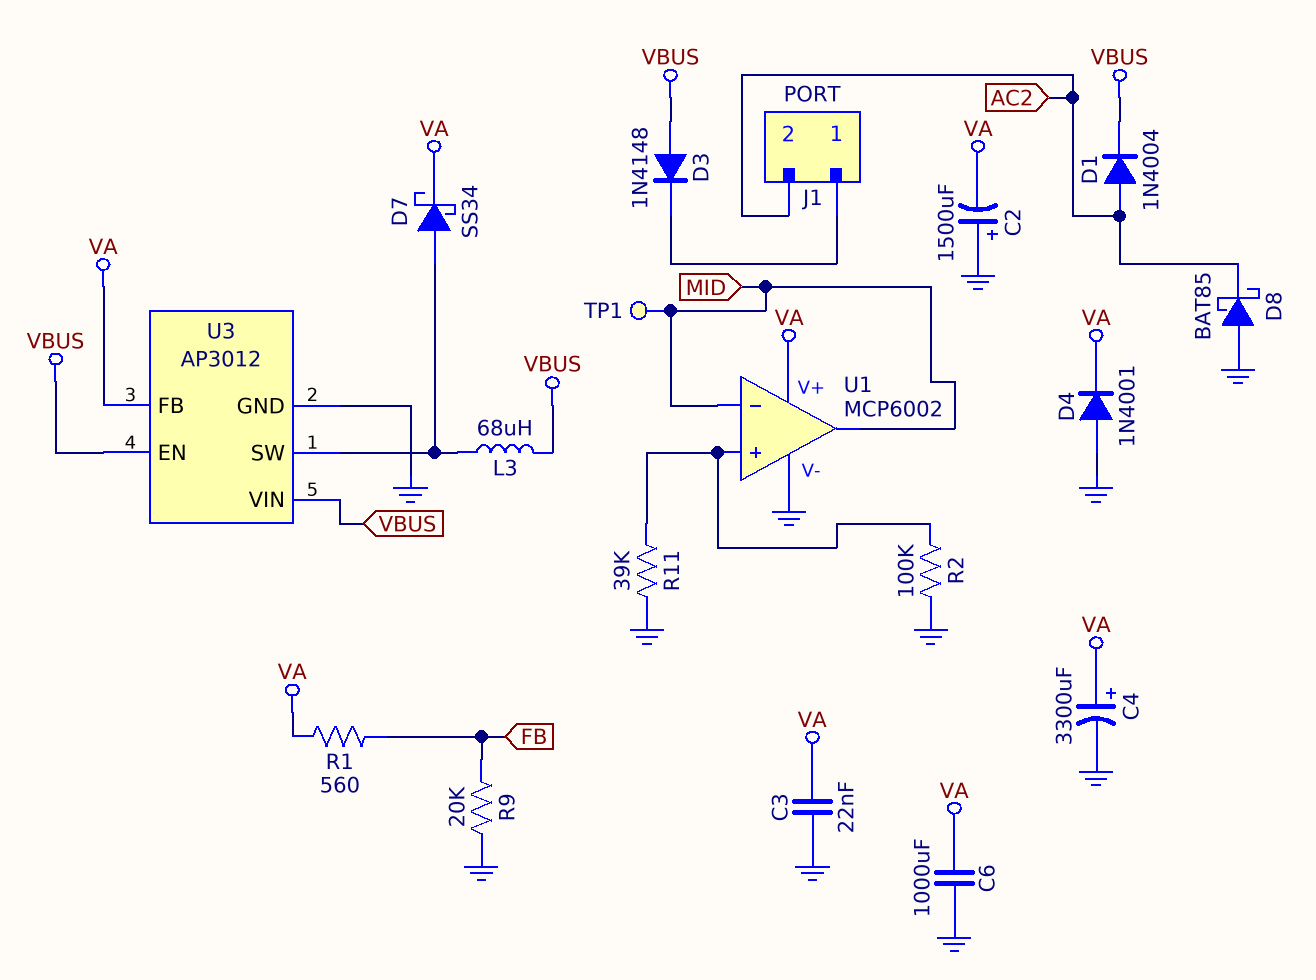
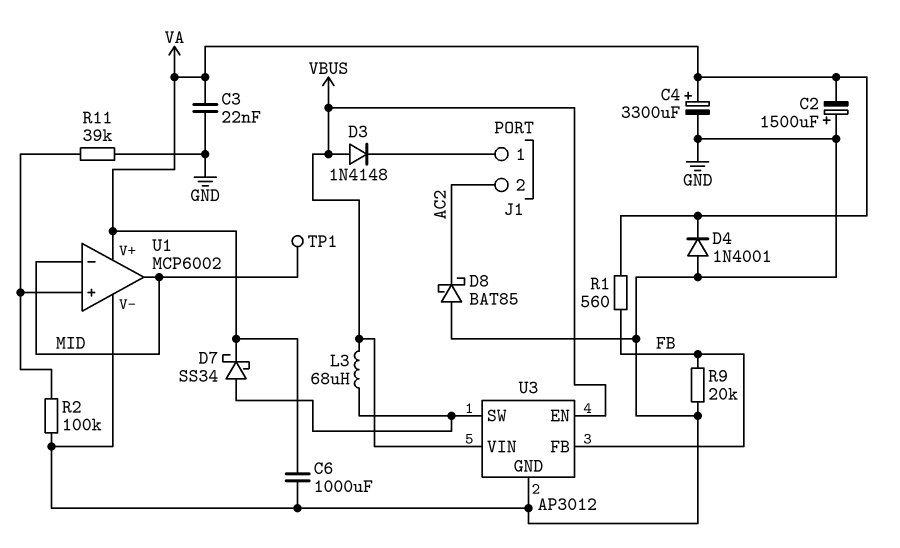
D1: diode 1N4004 (A AC2, K VBUS) -> none
U3 pin FB: VA -> FB

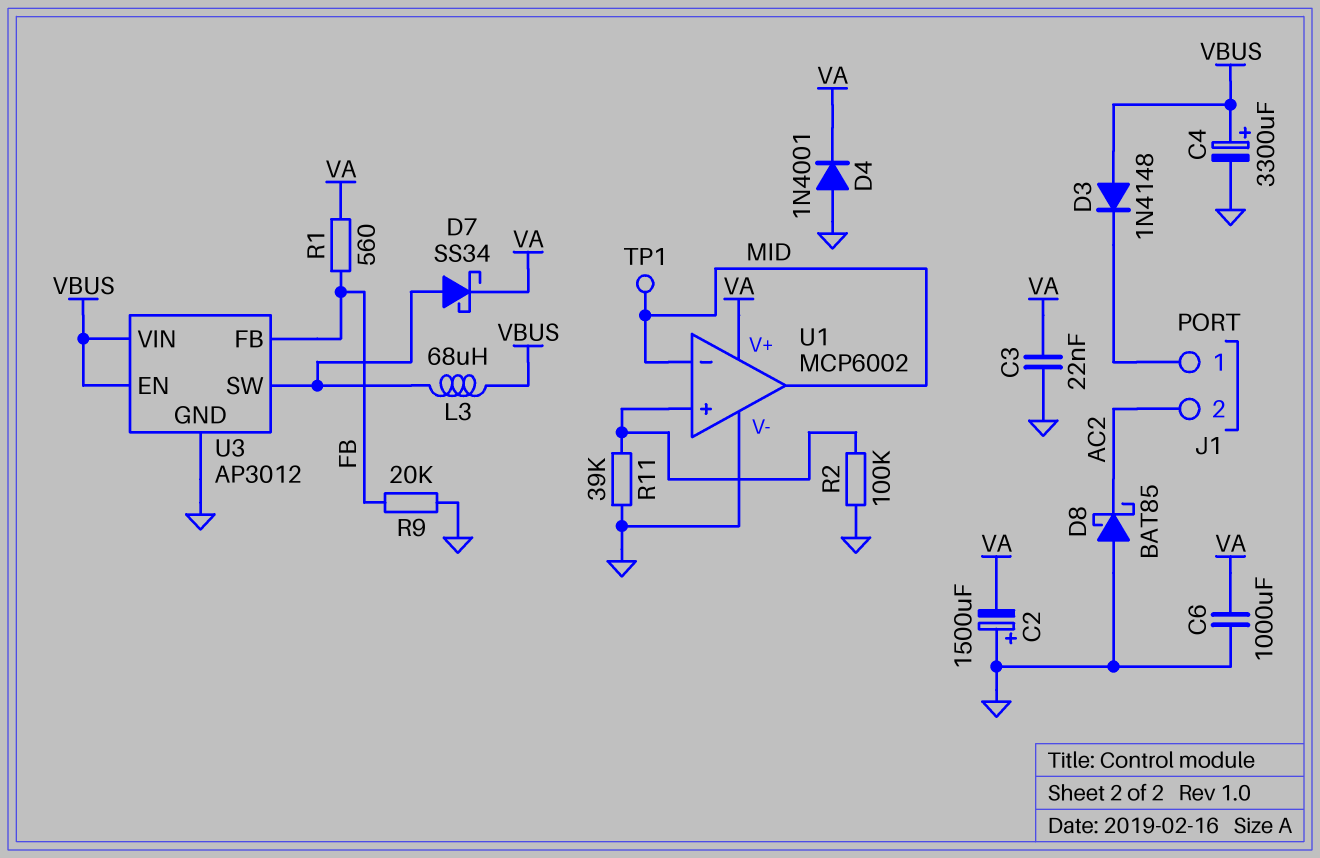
C4: 3300uF (plus VA, minus GND) -> 3300uF (plus VBUS, minus GND)

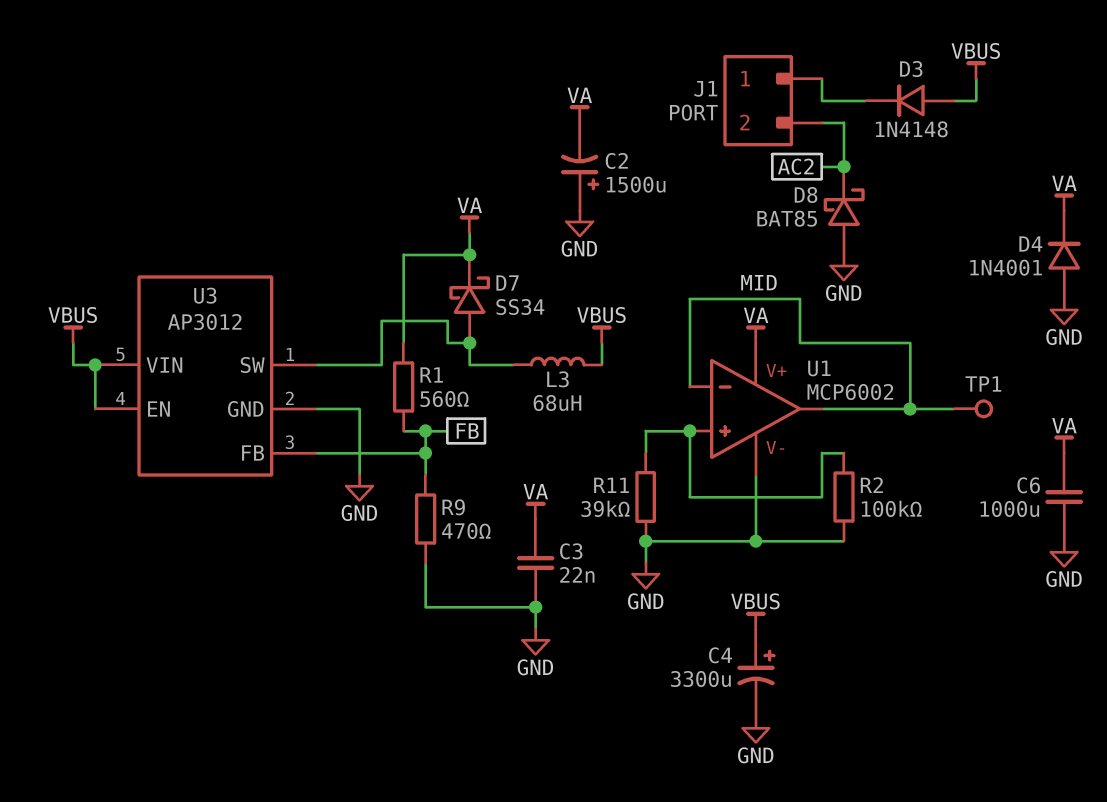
R9: 20k (FB, GND) -> 470 (FB, GND)

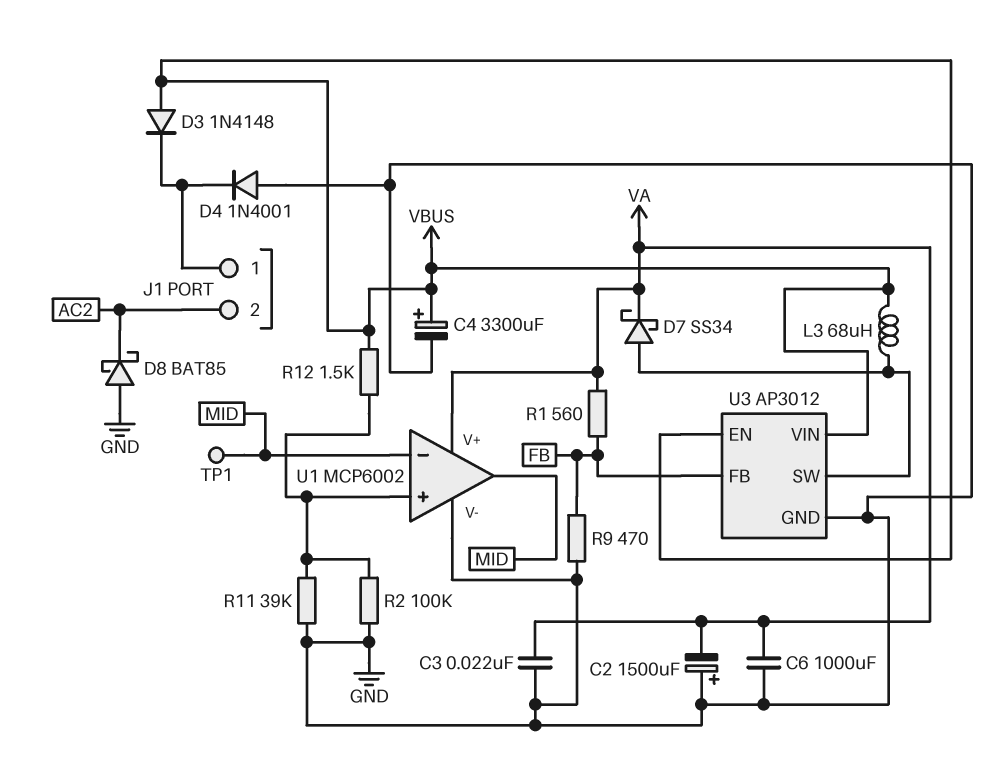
D4: diode 1N4001 (A GND, K VA) -> diode 1N4001 (A GND, K J1/1)
R12: none -> 1.5k (U1/in+, VBUS)

